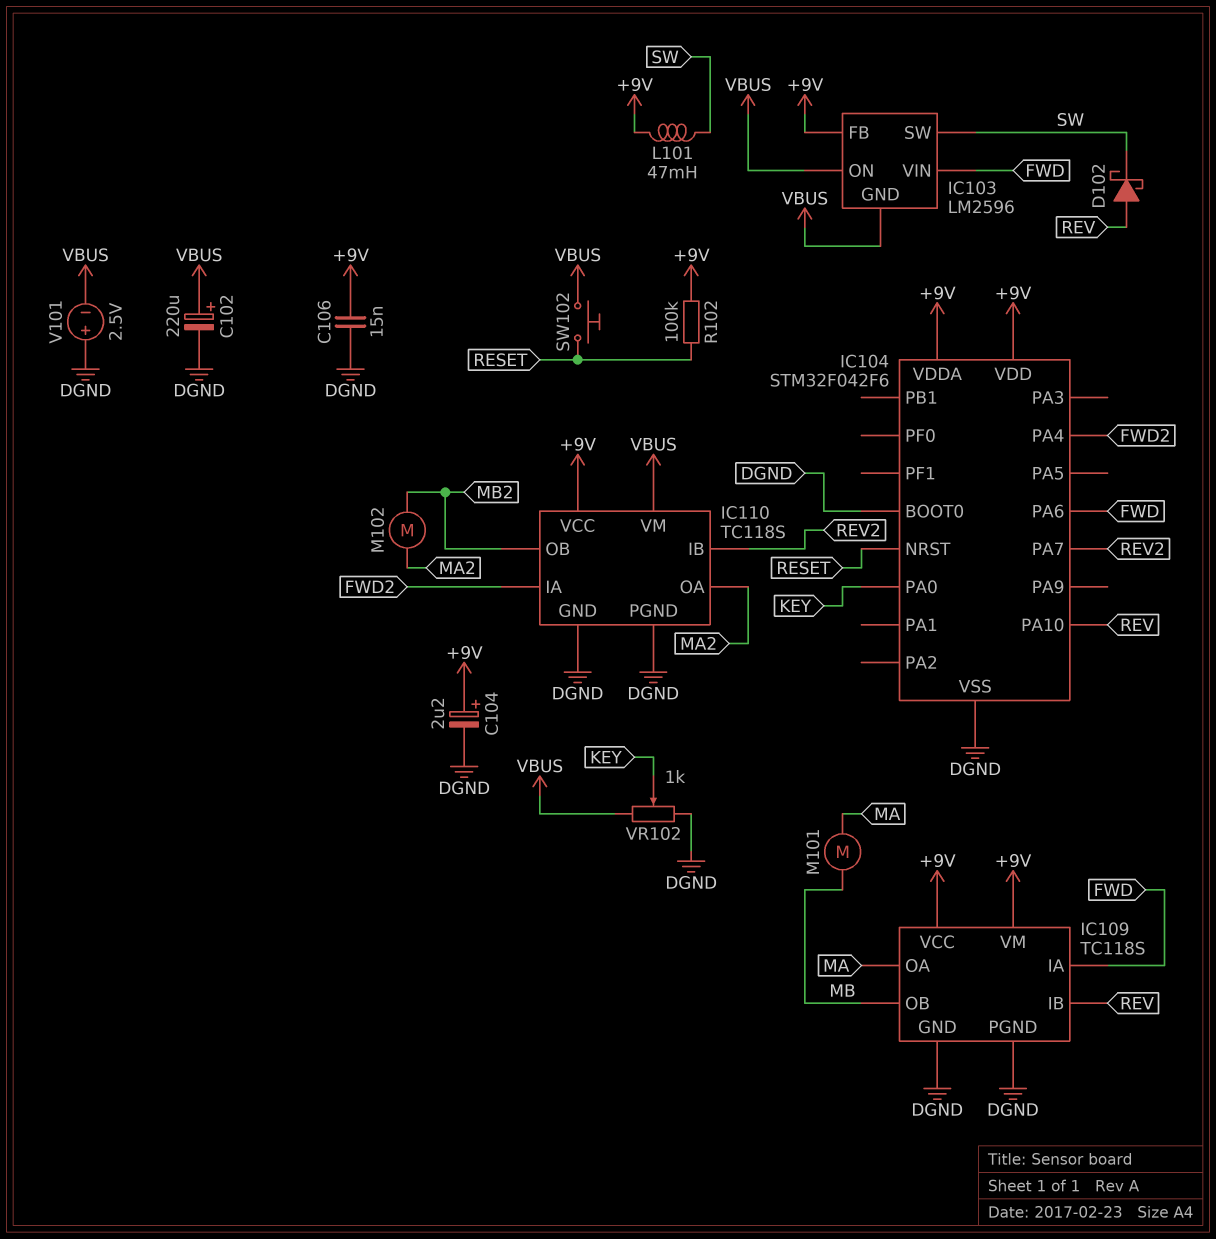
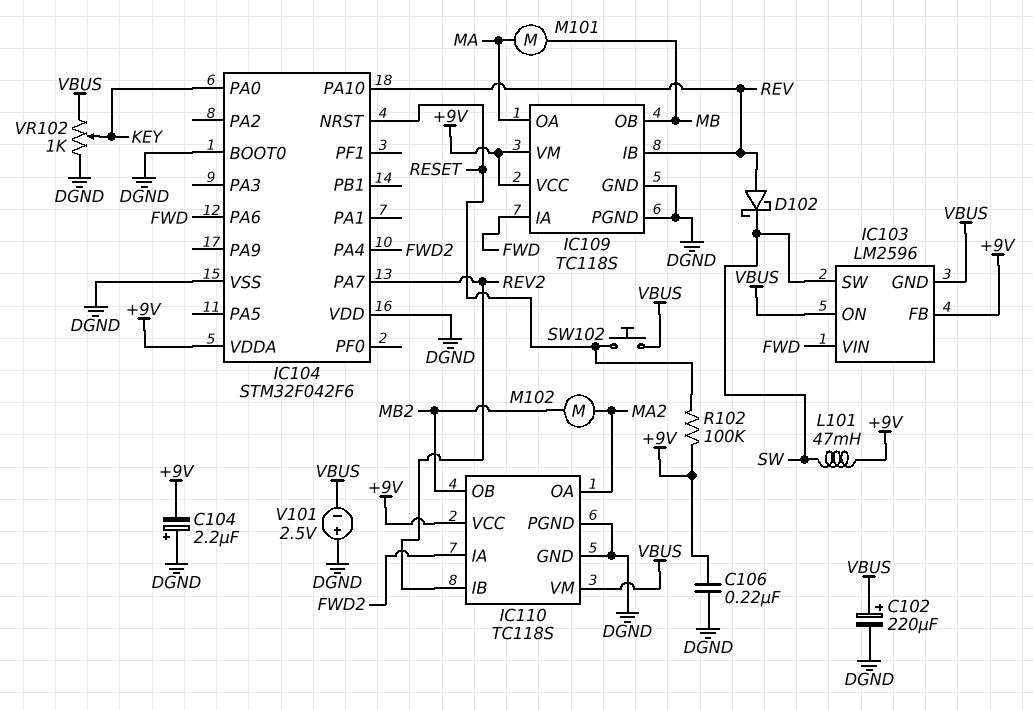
C104: 2.2uF (plus +9V, minus DGND) -> 2.2uF (plus DGND, minus +9V)
C106: 15nF (+9V, DGND) -> 220nF (+9V, DGND)
IC104 pin VDD: +9V -> DGND

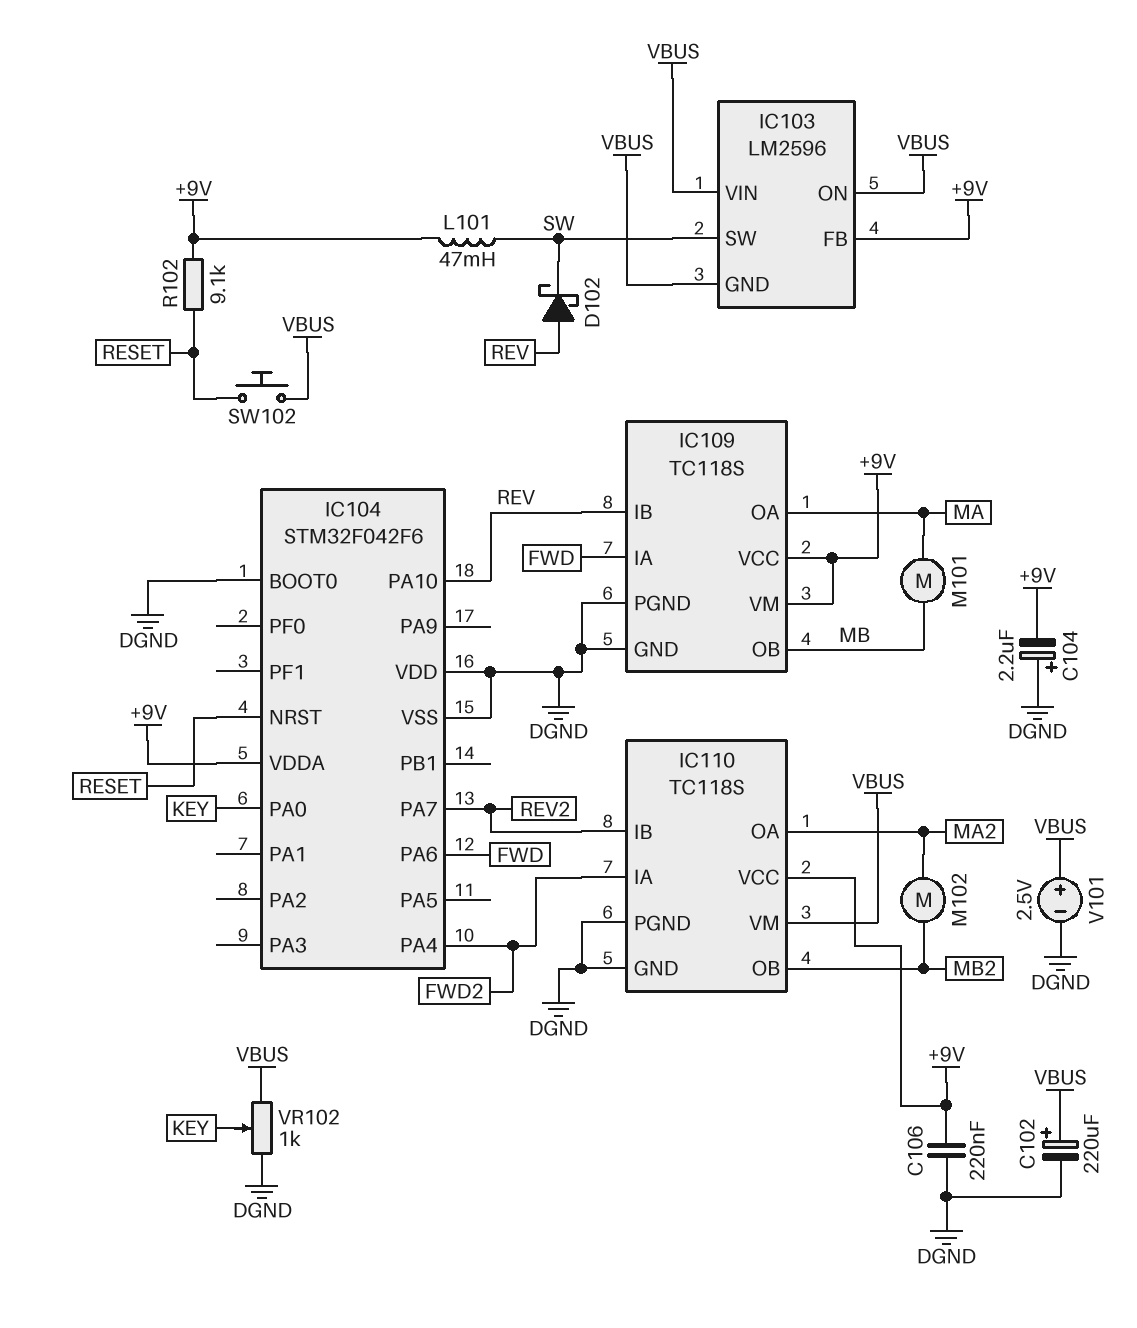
IC103 pin VIN: FWD -> VBUS
R102: 100k (+9V, RESET) -> 9.1k (+9V, RESET)
V101: 2.5V (plus DGND, minus VBUS) -> 2.5V (plus VBUS, minus DGND)

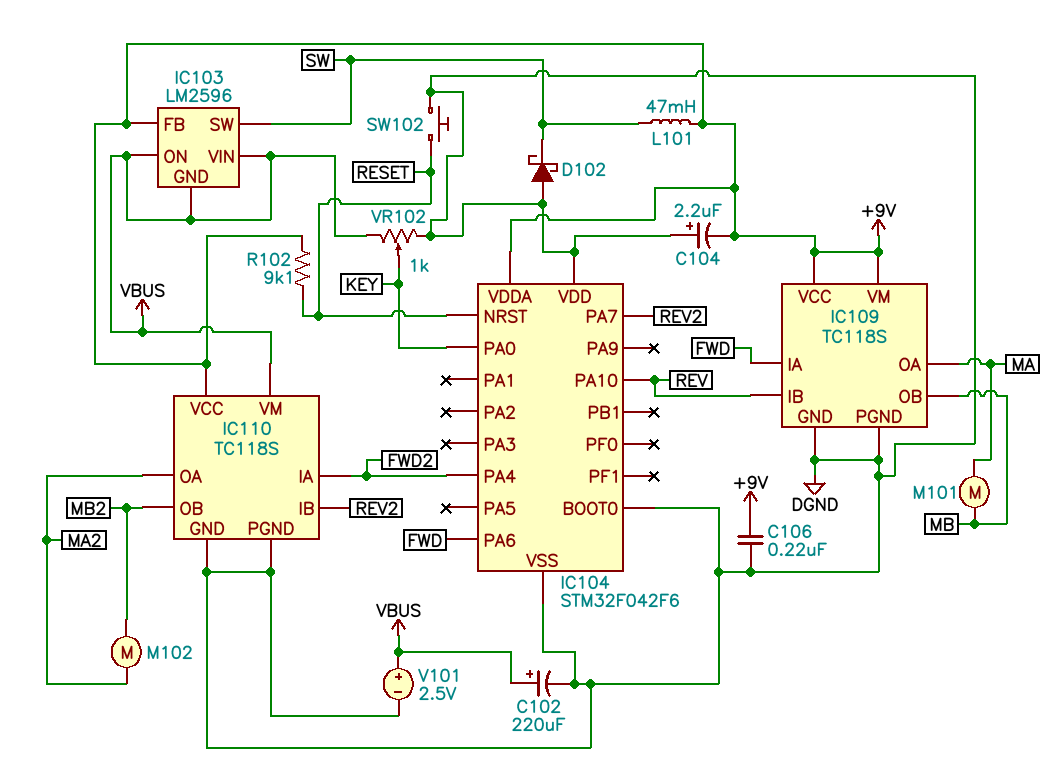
D102: schottky (A REV, K SW) -> schottky (A DGND, K SW)
SW102: button (RESET, VBUS) -> button (DGND, RESET)

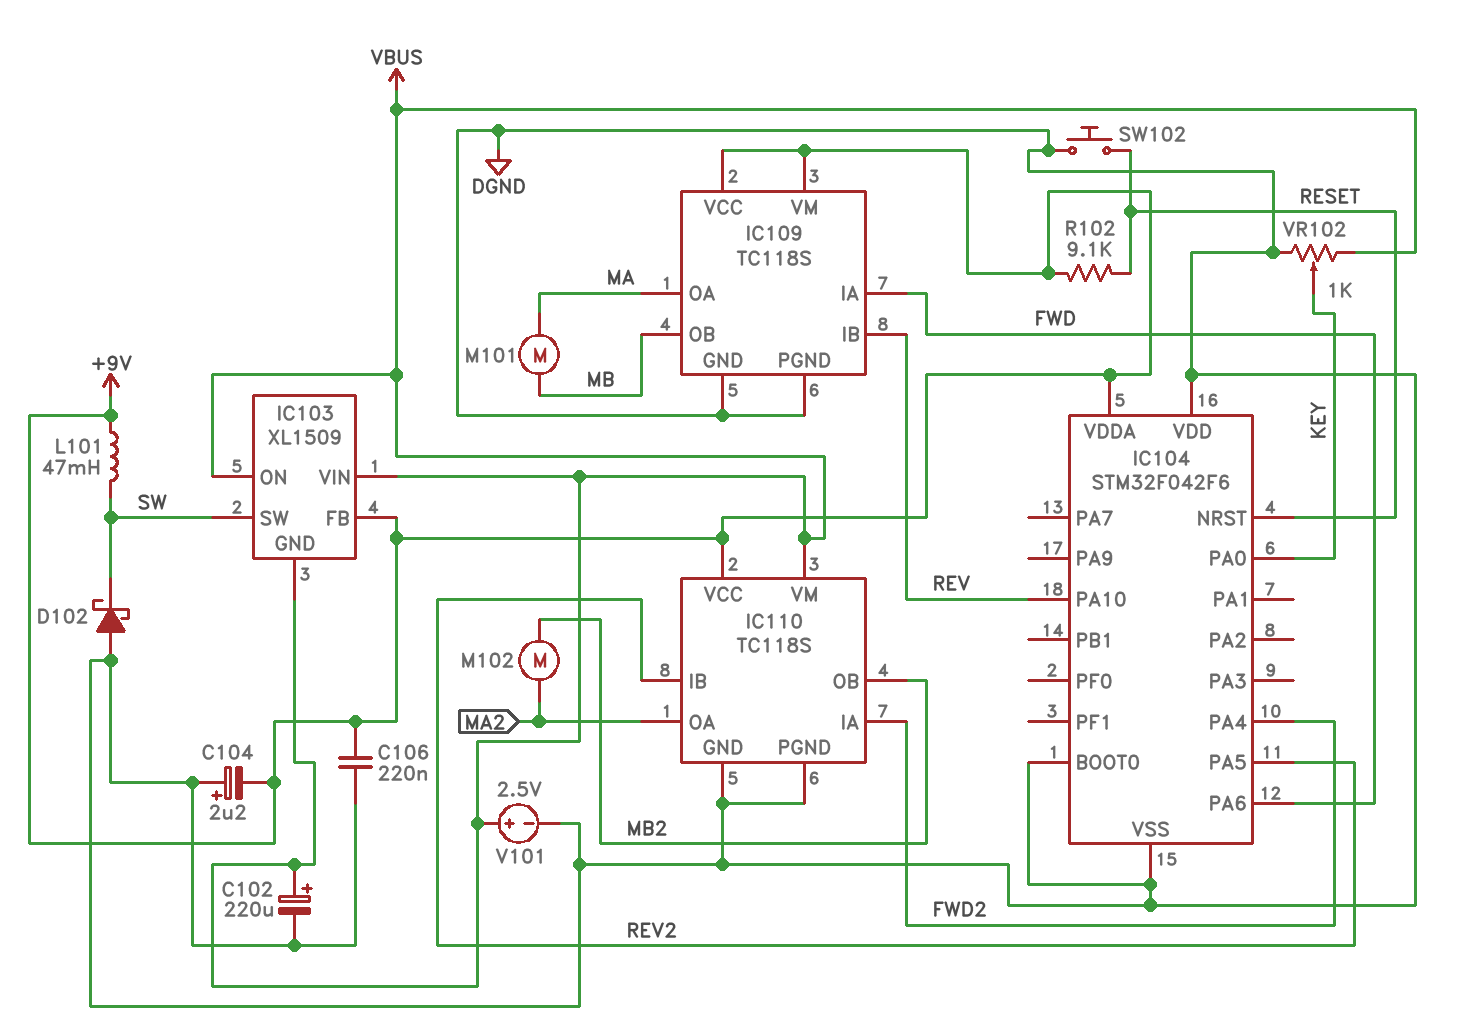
IC103: LM2596 -> XL1509
IC104 pin PA5: none -> REV2
IC104 pin PA7: REV2 -> none

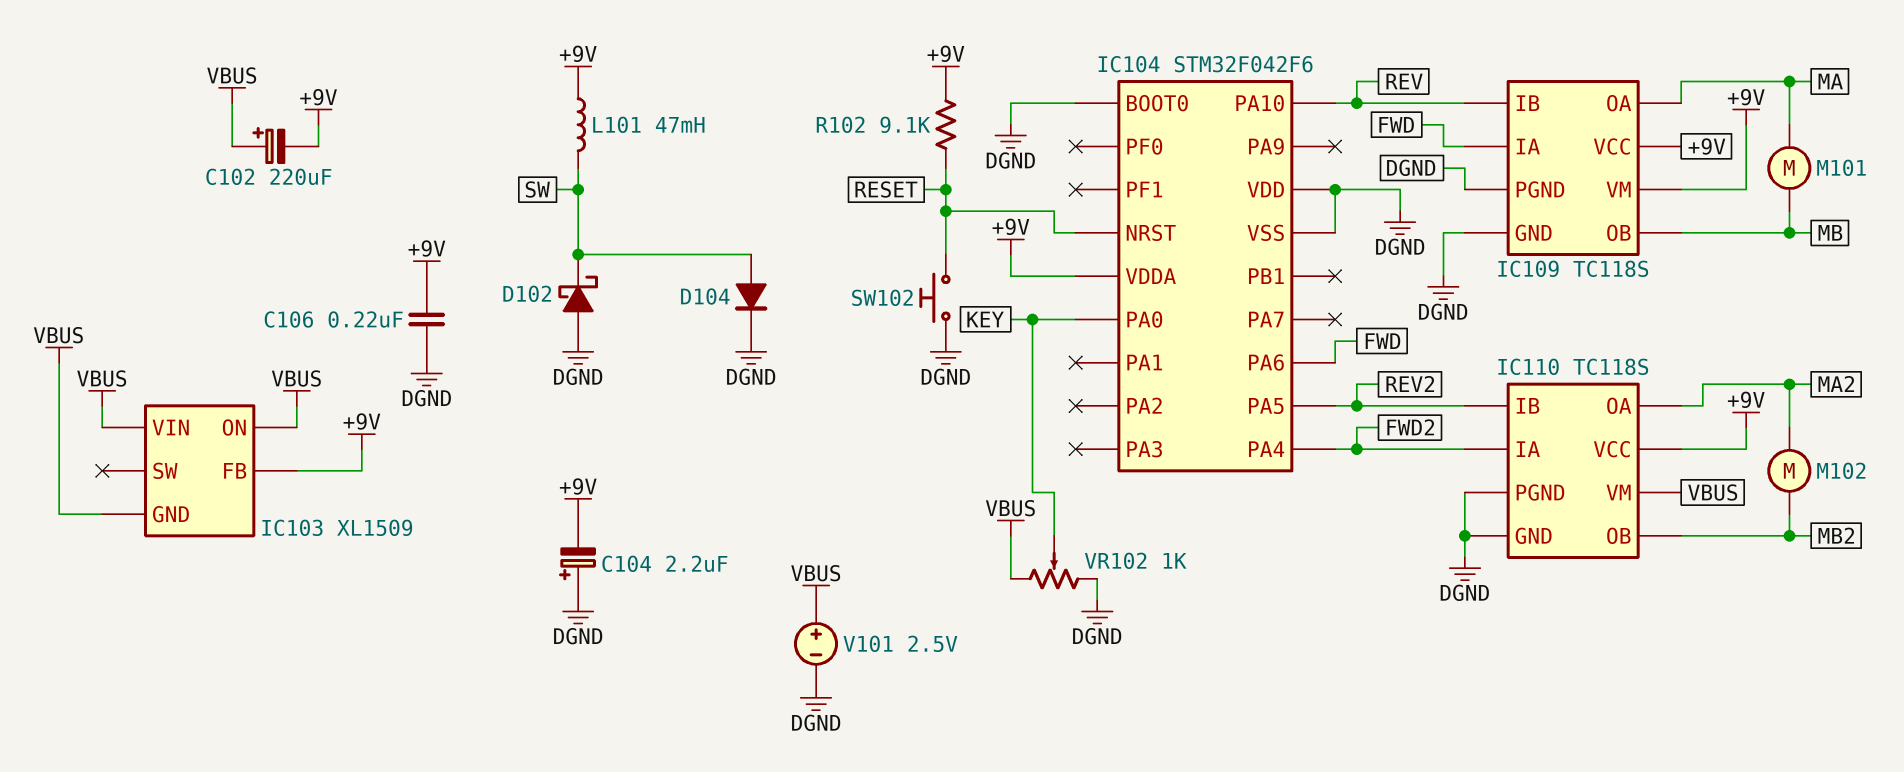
C102: 220uF (plus VBUS, minus DGND) -> 220uF (plus VBUS, minus +9V)
D104: none -> diode (A SW, K DGND)
IC103 pin SW: SW -> none

